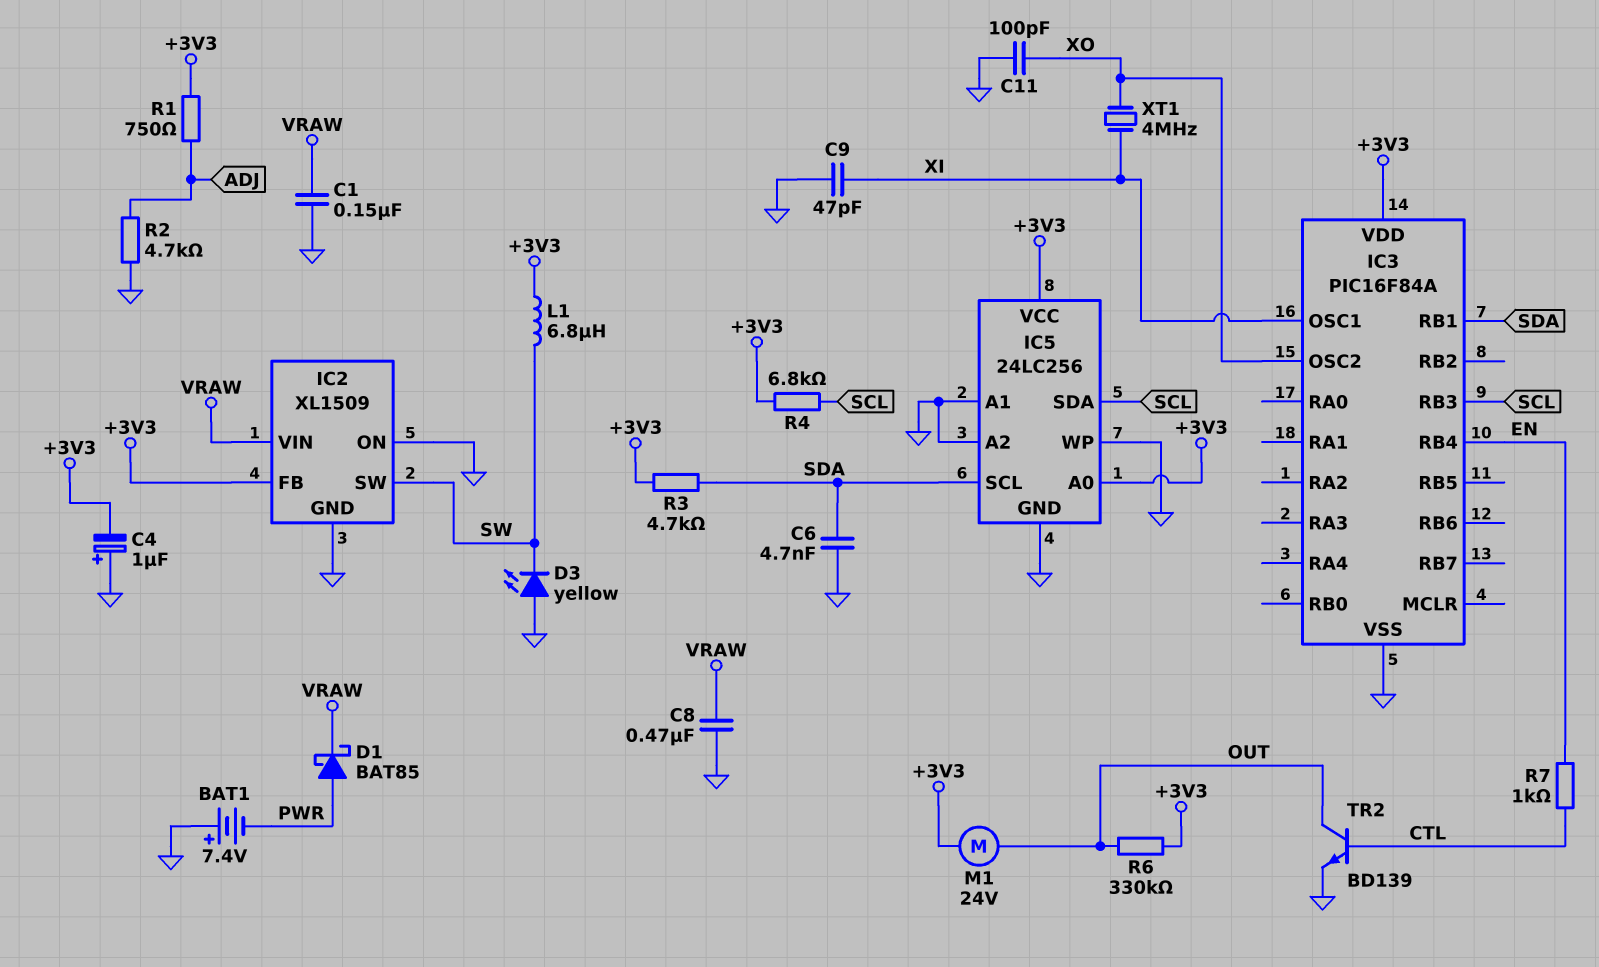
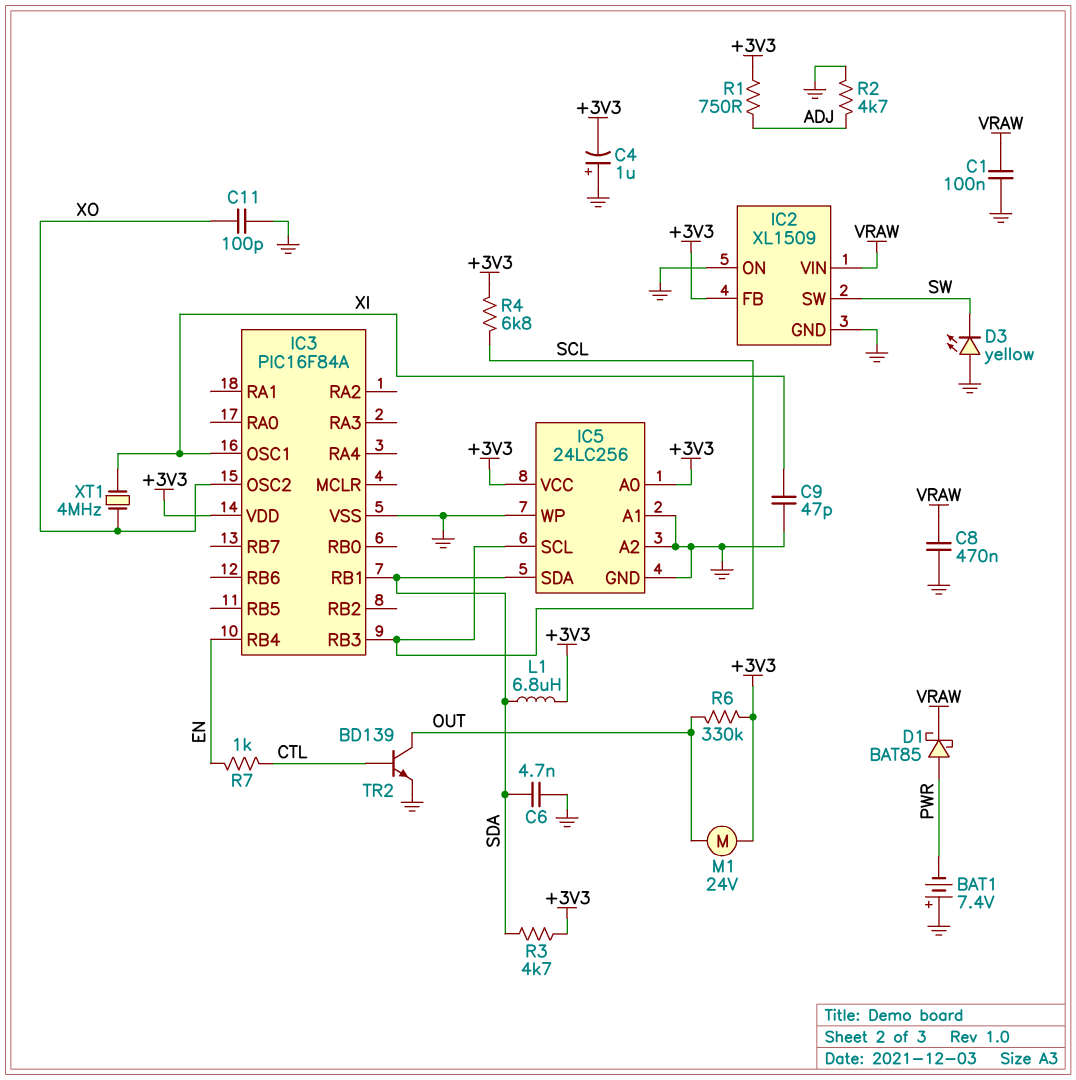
C1: 150nF (GND, VRAW) -> 100nF (GND, VRAW)
IC5 pin SCL: SDA -> SCL
IC5 pin SDA: SCL -> SDA
L1: 6.8uH (+3V3, SW) -> 6.8uH (+3V3, SDA)

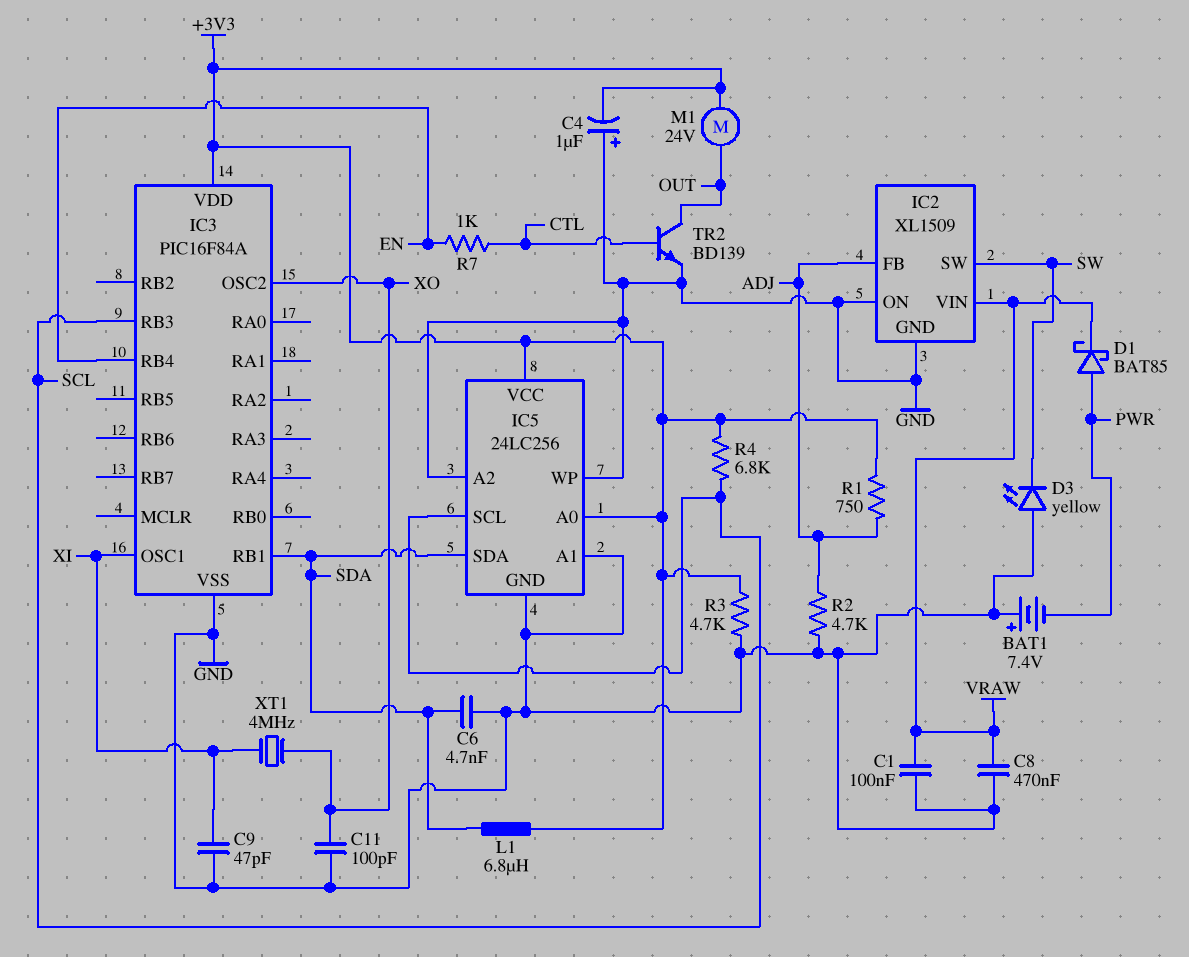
IC2 pin FB: +3V3 -> ADJ
R3: 4.7k (+3V3, SDA) -> 4.7k (+3V3, GND)
R6: 330k (+3V3, OUT) -> none

